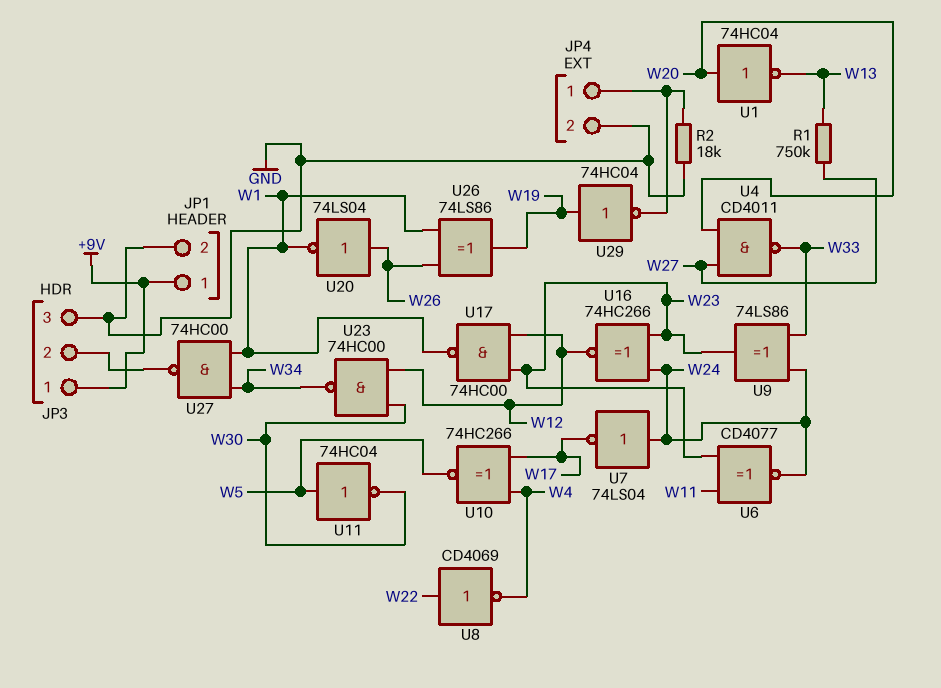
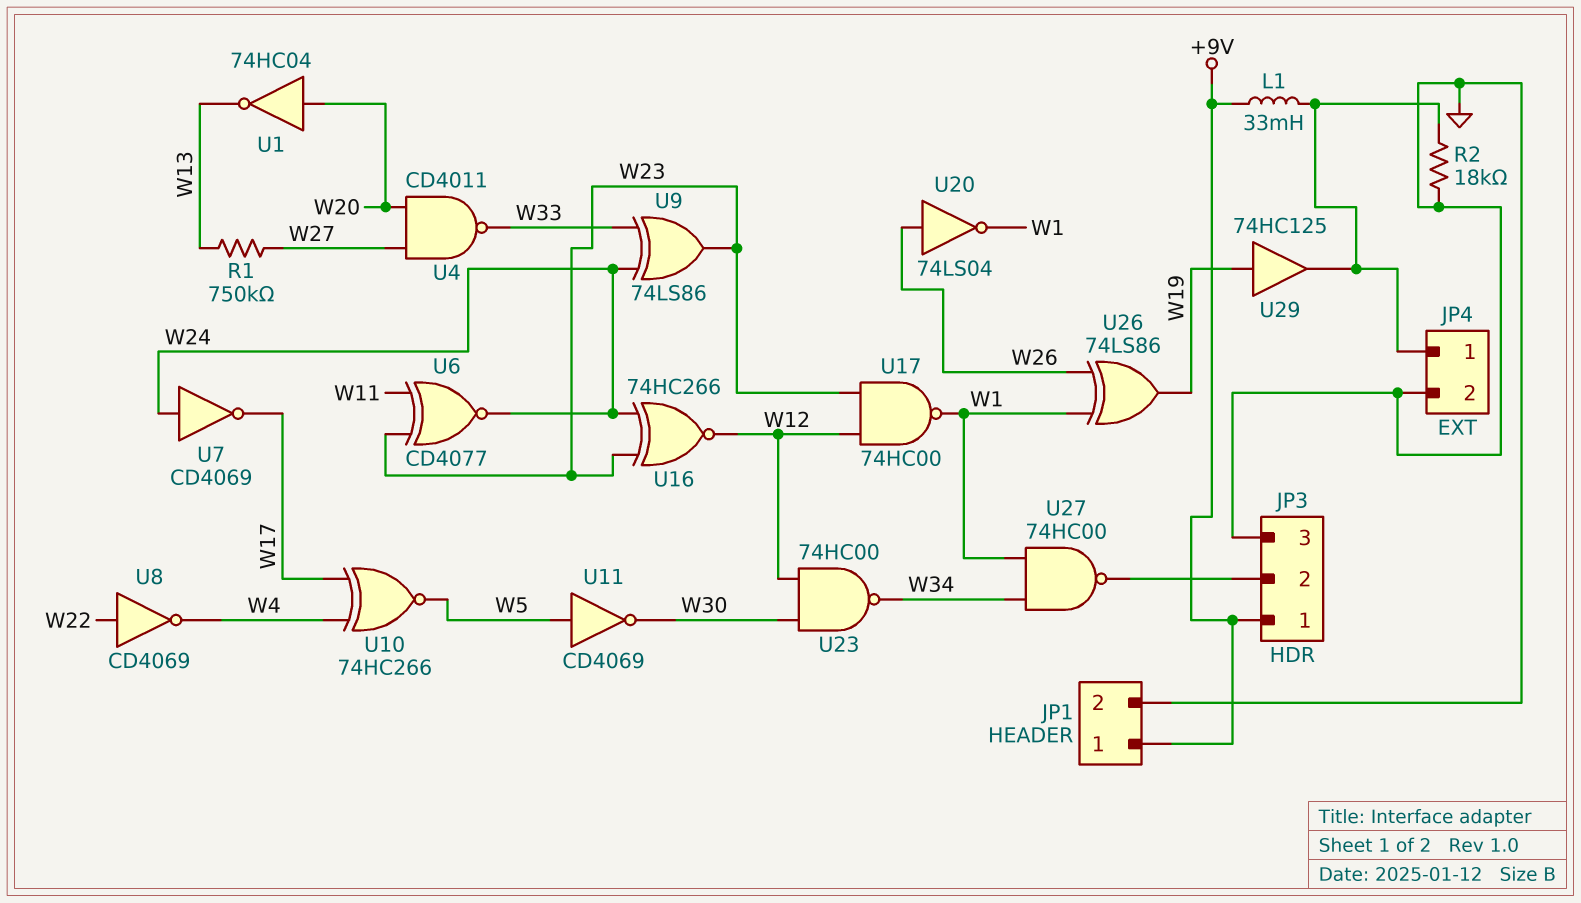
L1: none -> 33mH (+9V, JP4/1)
U7: NOT 74LS04 (in W24, out W17) -> NOT CD4069 (in W24, out W17)
U11: NOT 74HC04 (in W5, out W30) -> NOT CD4069 (in W5, out W30)
U29: NOT 74HC04 (in W19, out JP4/1) -> buffer 74HC125 (in W19, out JP4/1)

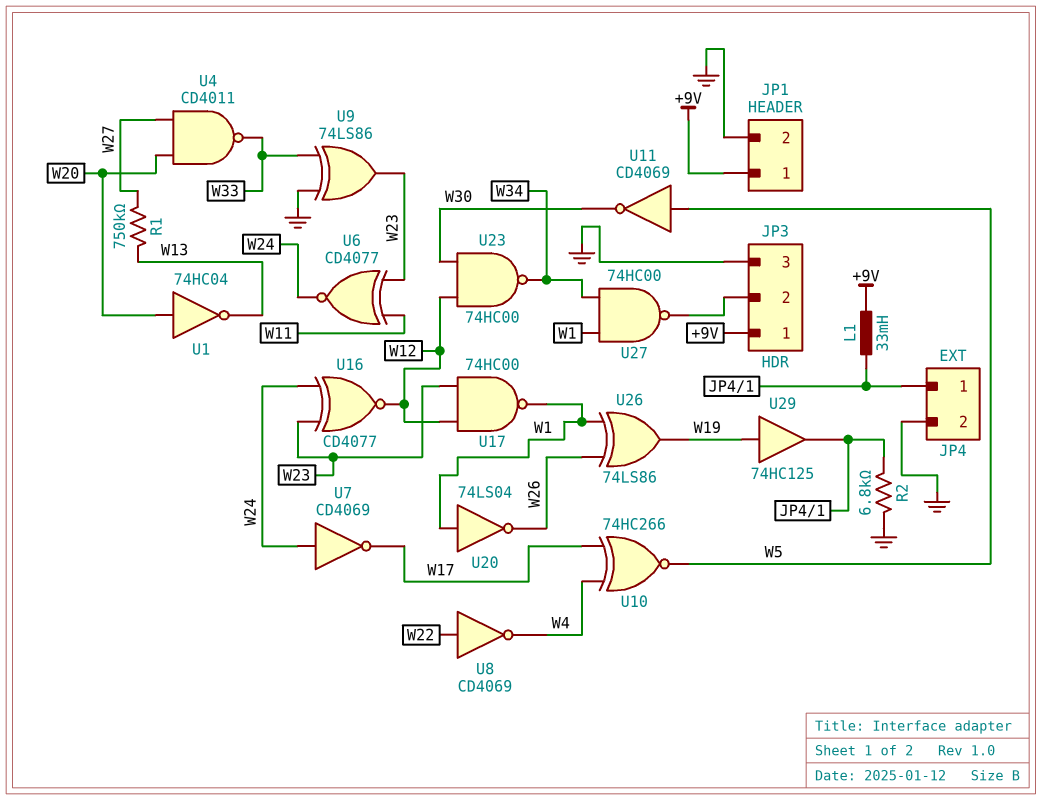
R2: 18k (GND, JP4/1) -> 6.8k (GND, JP4/1)
U9: XOR 74LS86 (in W24, in W33, out W23) -> XOR 74LS86 (in GND, in W33, out W23)
U16: XNOR 74HC266 (in W23, in W24, out W12) -> XNOR CD4077 (in W23, in W24, out W12)
U20: NOT 74LS04 (in W26, out W1) -> NOT 74LS04 (in W1, out W26)

